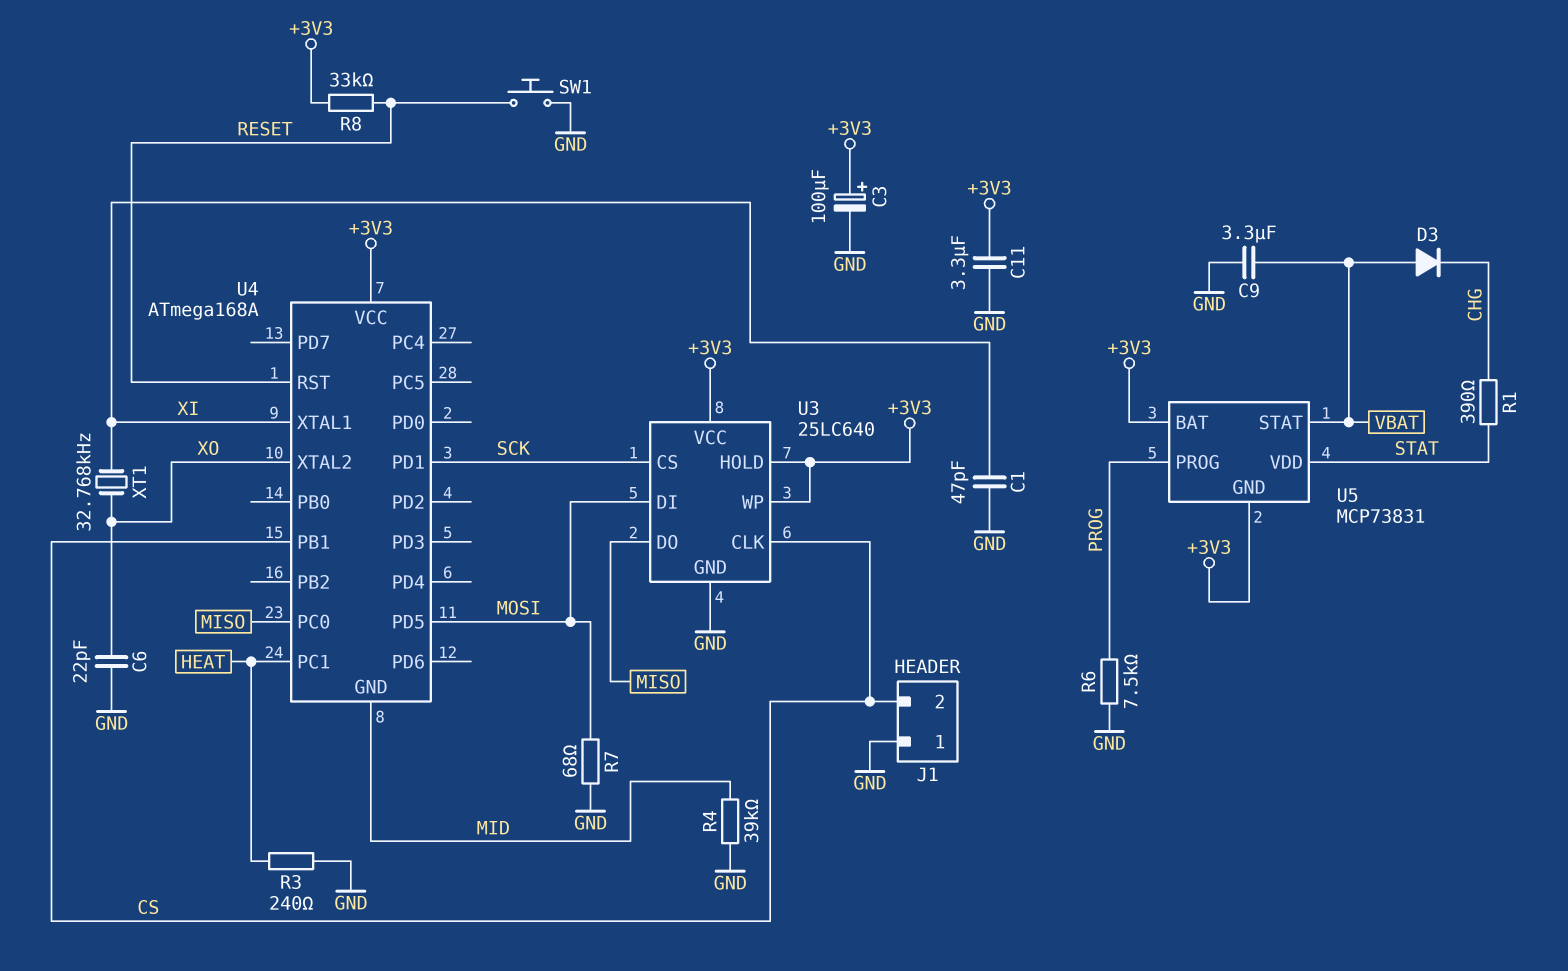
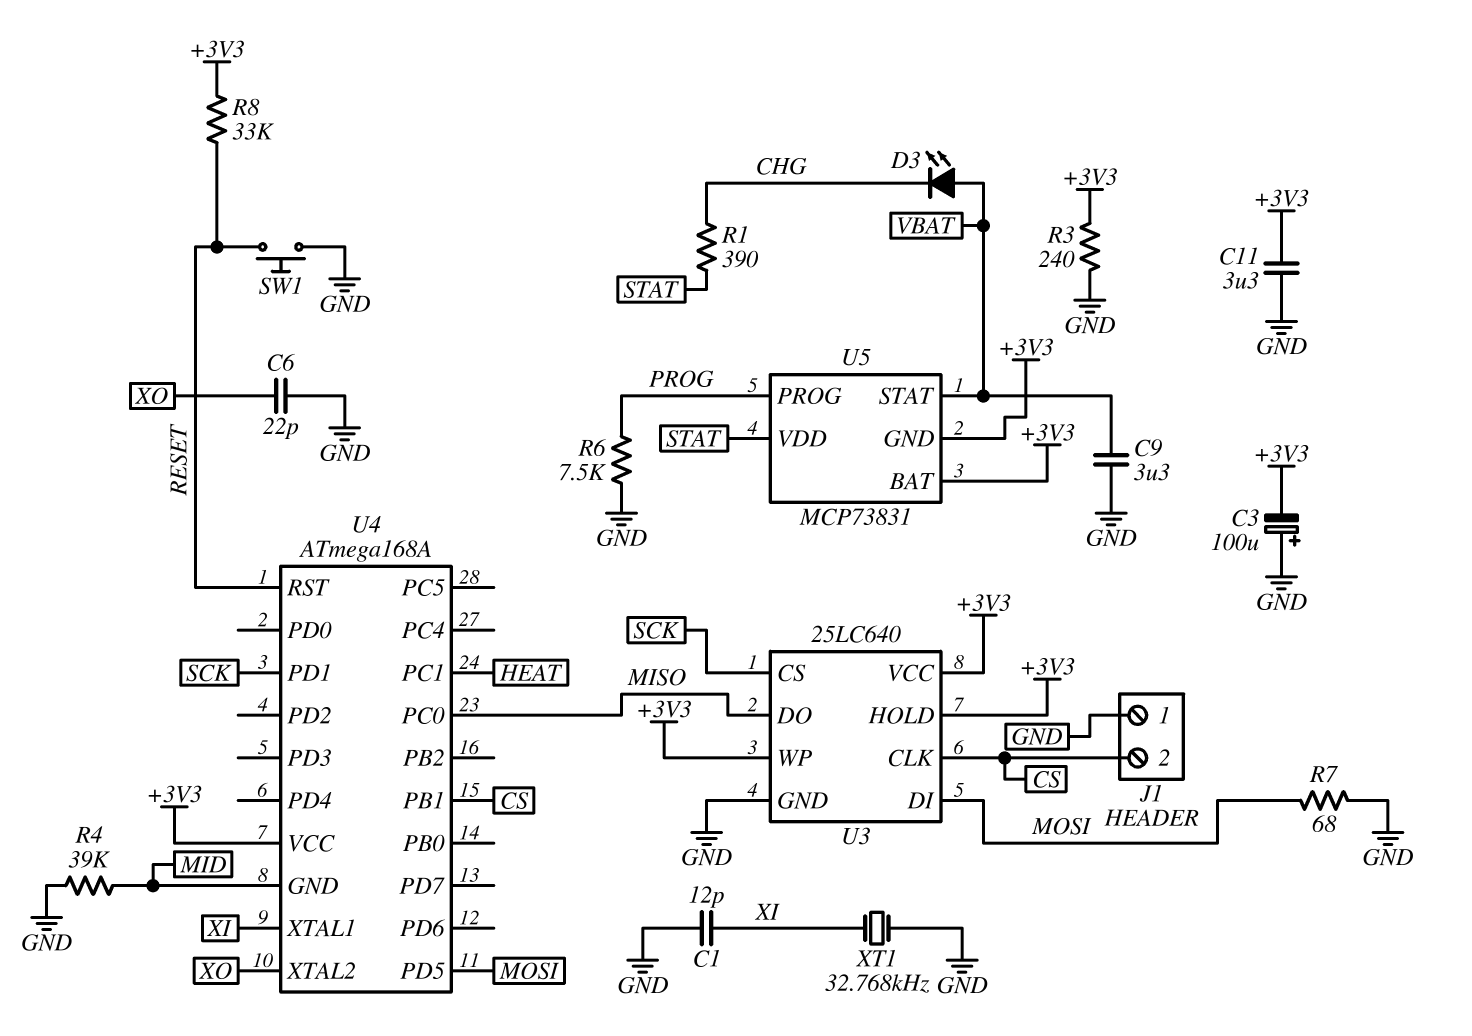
C1: 47pF (GND, XI) -> 12pF (GND, XI)
C3: 100uF (plus +3V3, minus GND) -> 100uF (plus GND, minus +3V3)
D3: diode (A VBAT, K CHG) -> LED (A VBAT, K CHG)
R3: 240 (GND, HEAT) -> 240 (+3V3, GND)
XT1: 32.768kHz (XI, XO) -> 32.768kHz (GND, XI)

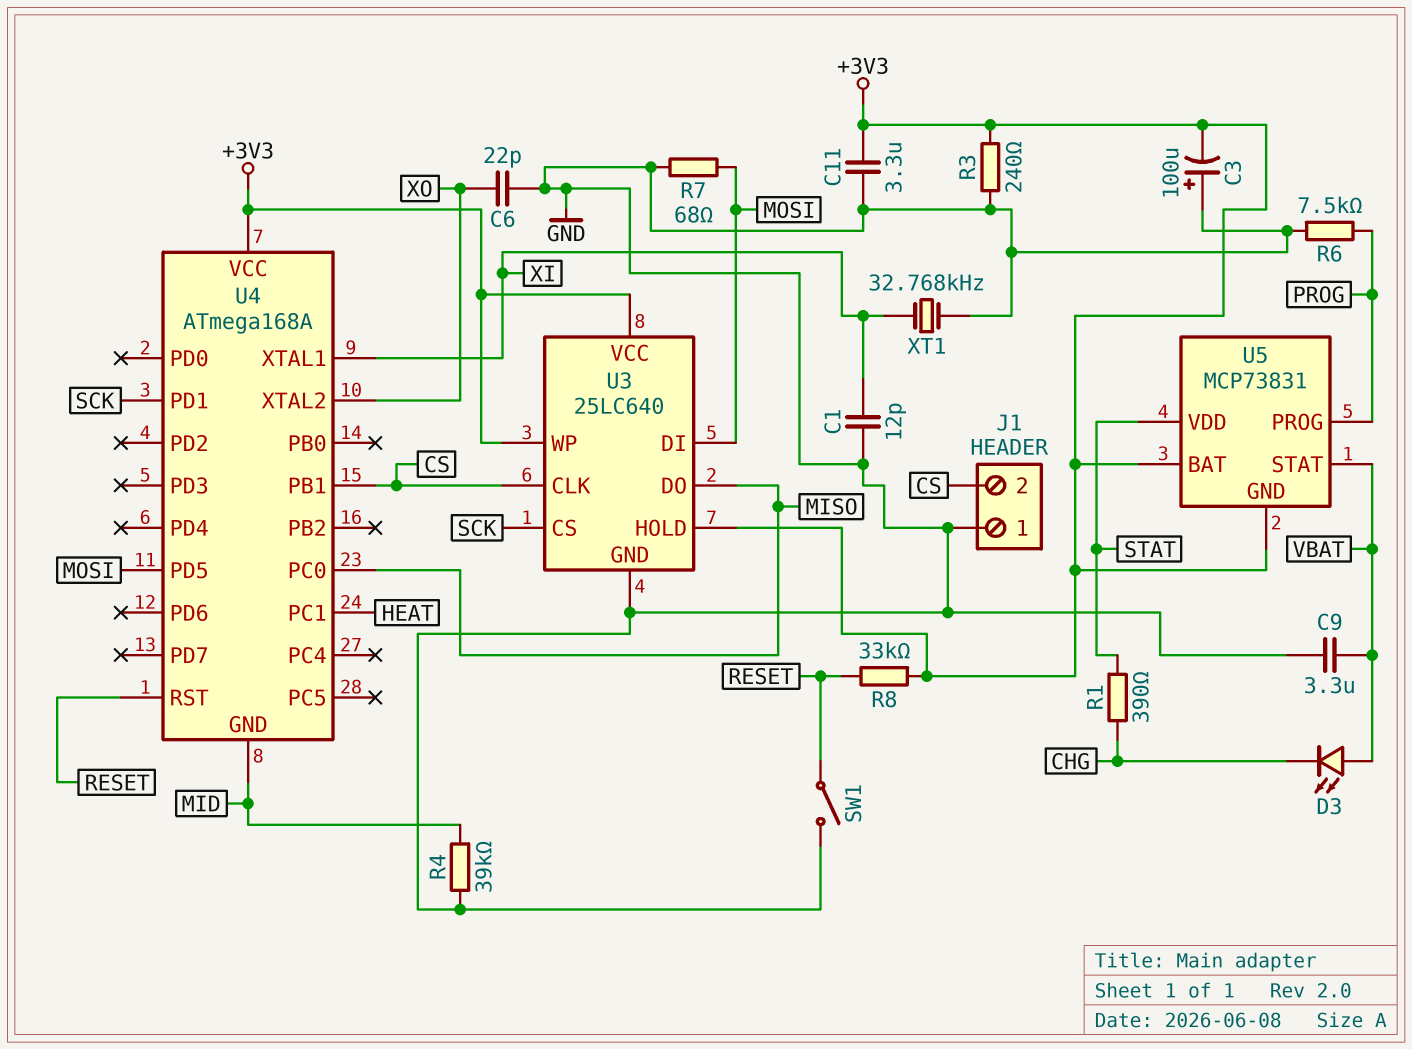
SW1: button (GND, RESET) -> switch (GND, RESET)

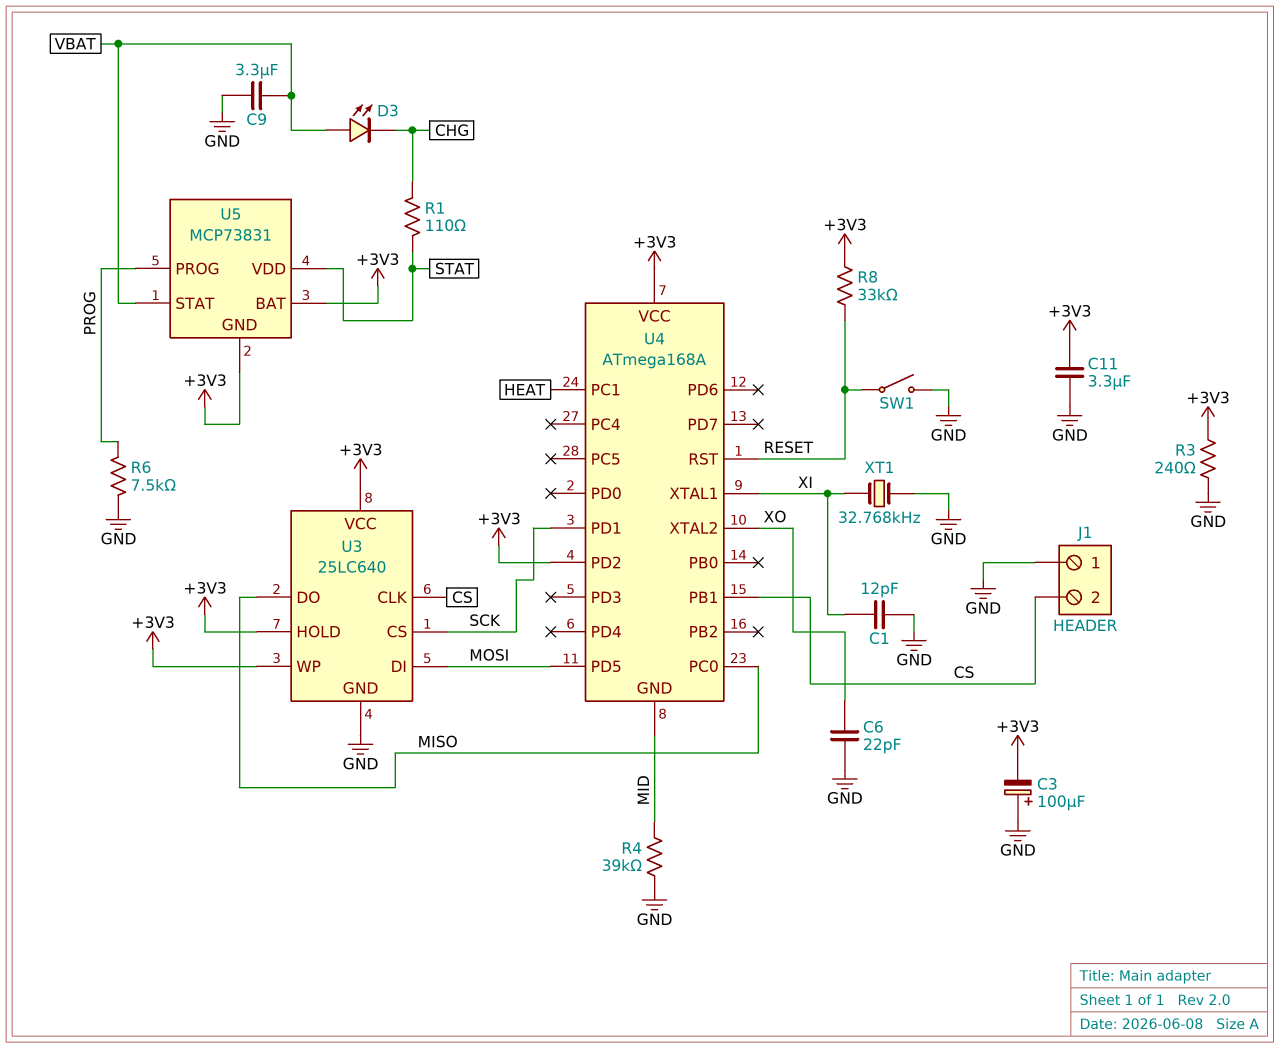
R1: 390 (CHG, STAT) -> 110 (CHG, STAT)
R7: 68 (GND, MOSI) -> none
U4 pin PD2: none -> +3V3

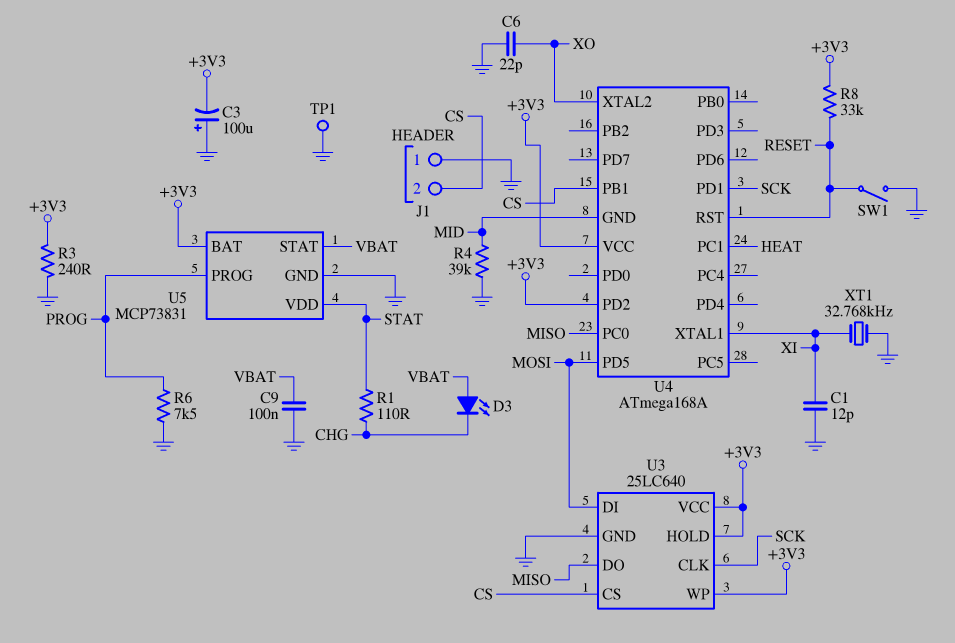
C9: 3.3uF (GND, VBAT) -> 100nF (GND, VBAT)
C11: 3.3uF (+3V3, GND) -> none
TP1: none -> test point (GND)
U3 pin CLK: CS -> SCK
U3 pin CS: SCK -> CS
U5 pin GND: +3V3 -> GND

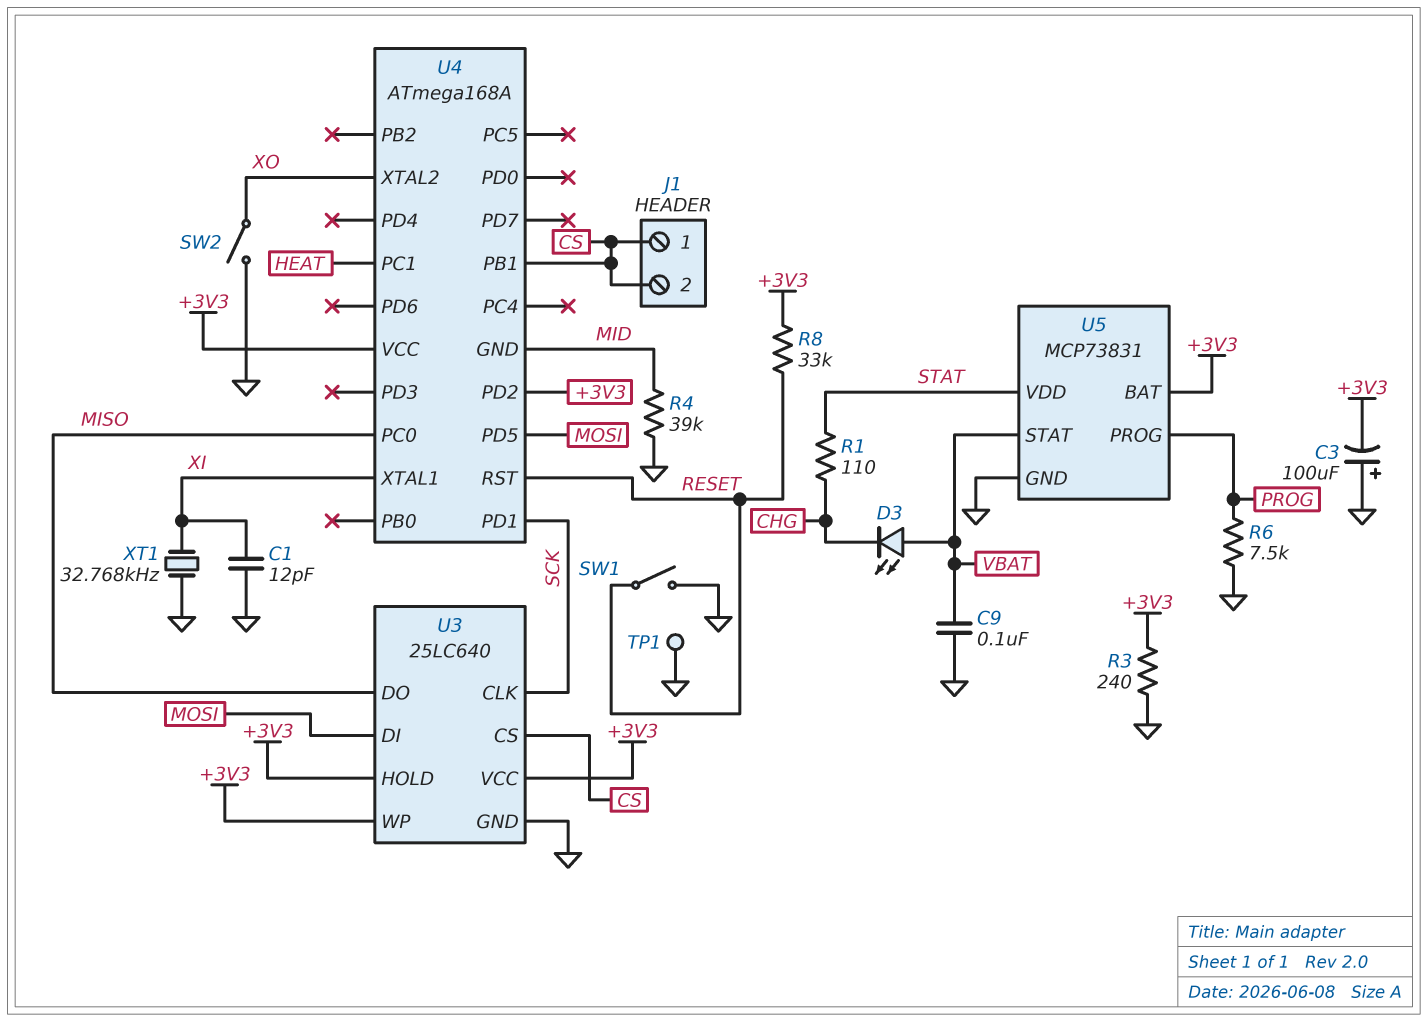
C6: 22pF (GND, XO) -> none
J1 pin 1: GND -> CS
SW2: none -> switch (GND, XO)

